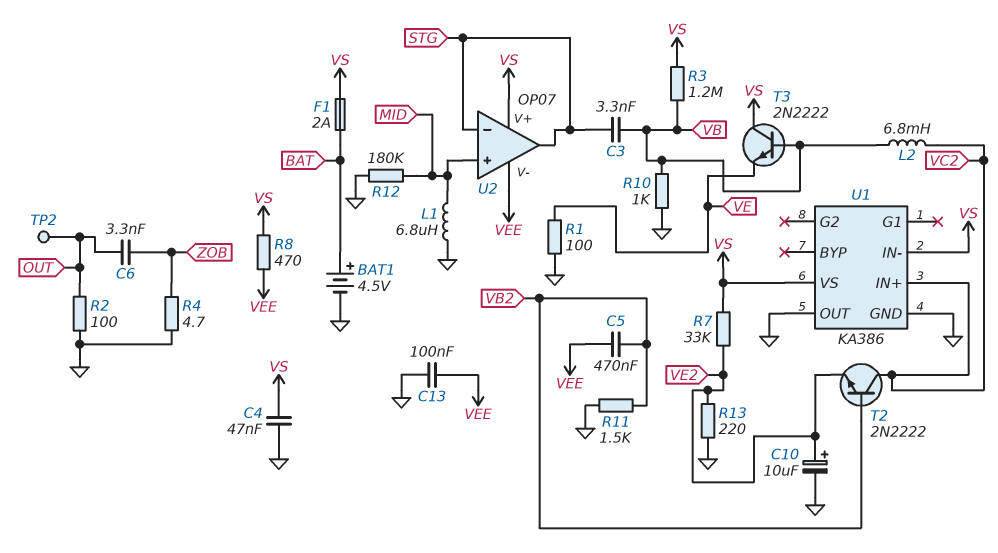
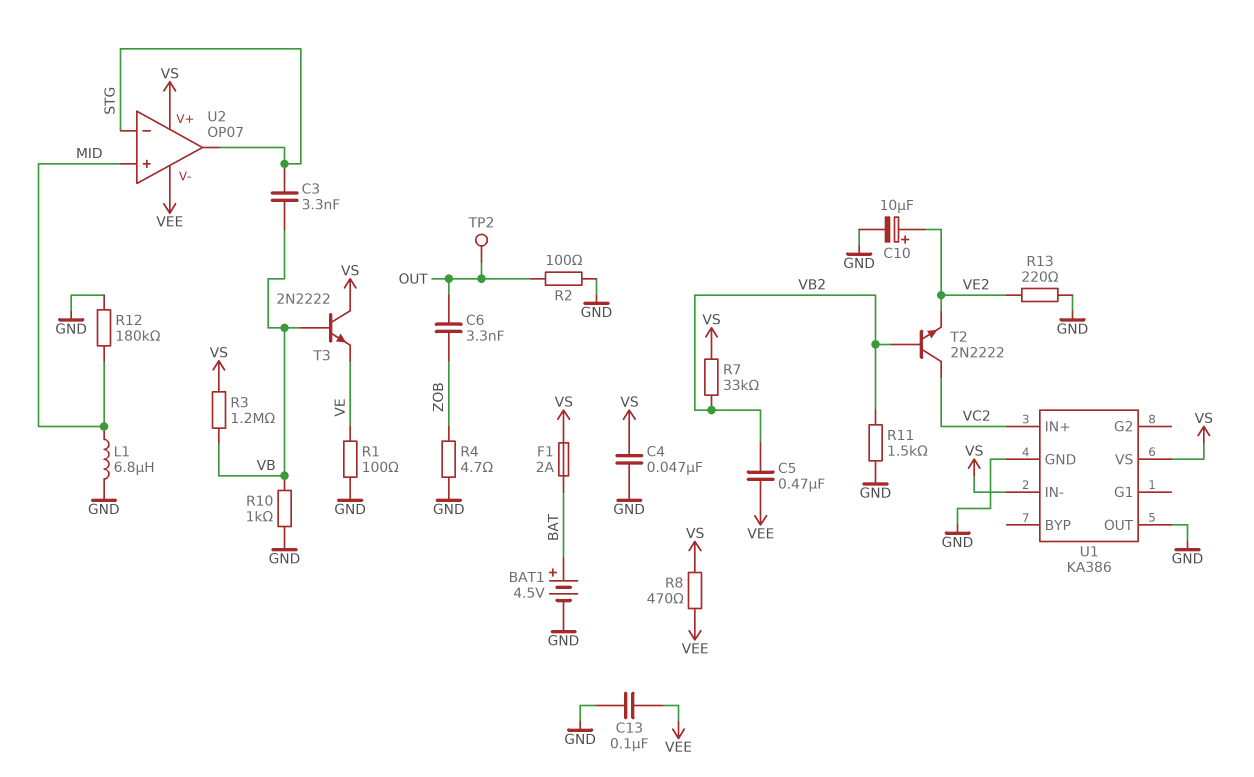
L2: 6.8mH (VB, VC2) -> none
R7: 33k (VE2, VS) -> 33k (VB2, VS)

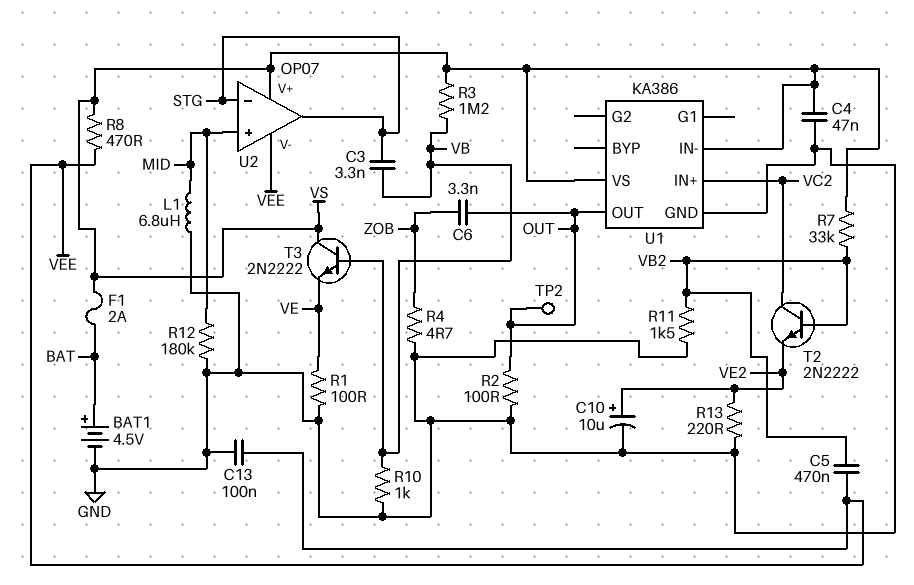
U1 pin OUT: GND -> OUT

